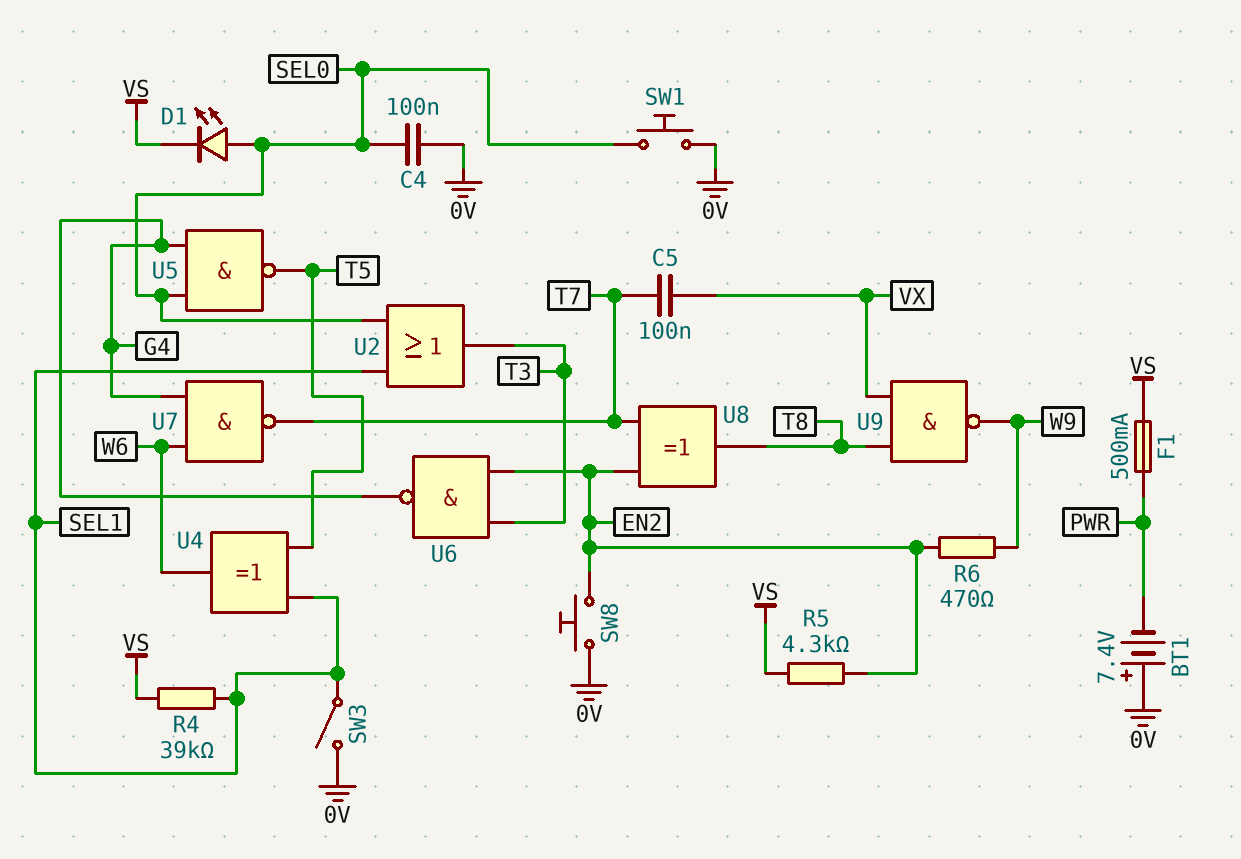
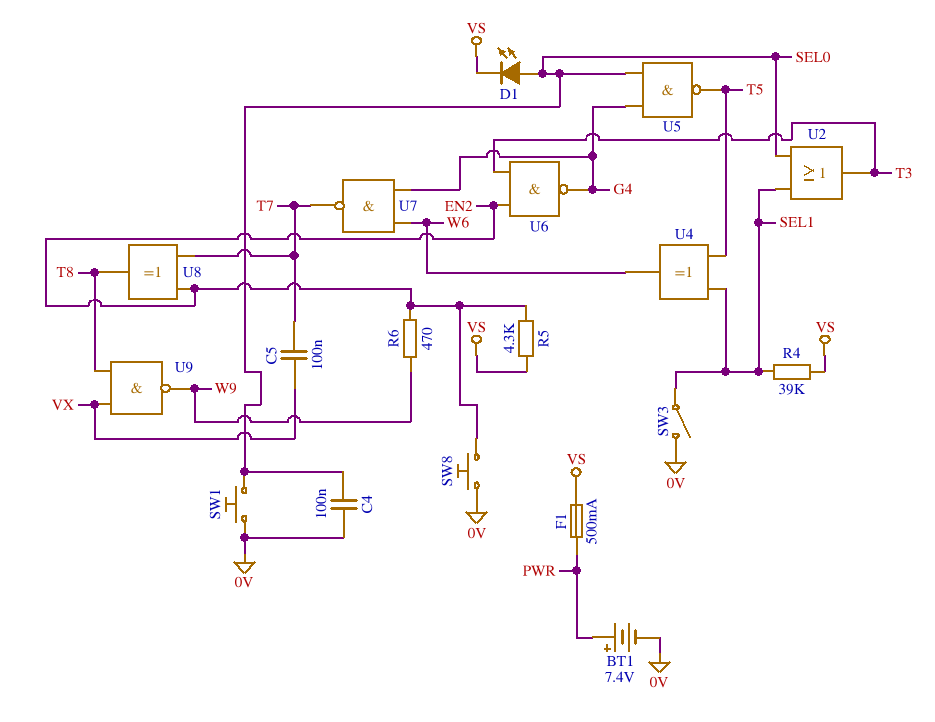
BT1: 7.4V (plus 0V, minus PWR) -> 7.4V (plus PWR, minus 0V)

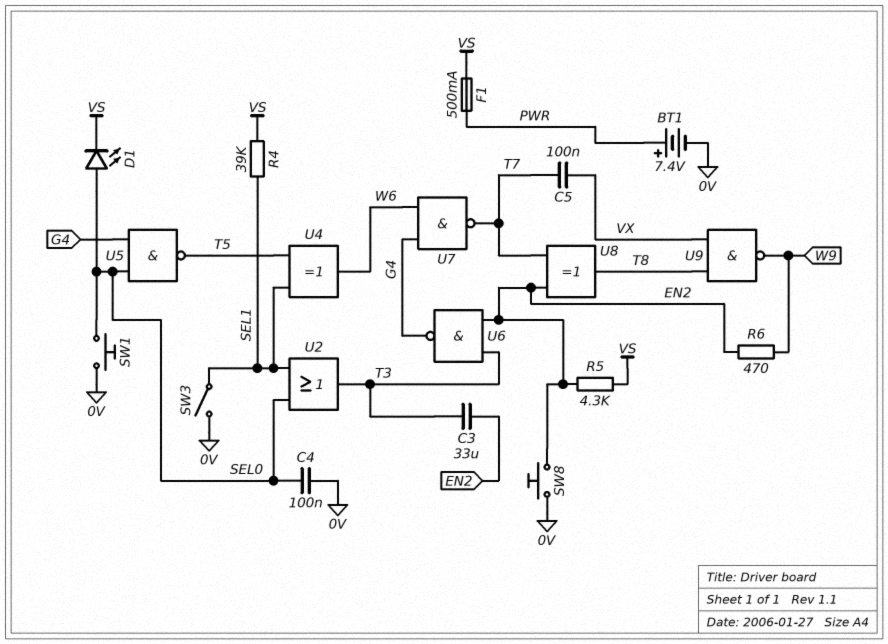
C3: none -> 33uF (EN2, T3)

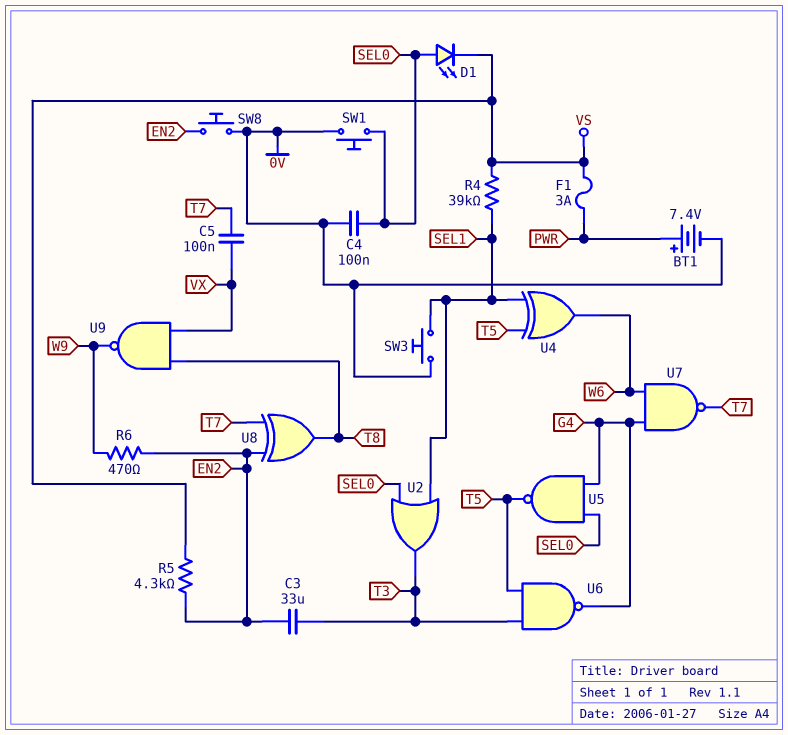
F1: 500mA (PWR, VS) -> 3A (PWR, VS)
SW3: switch (0V, SEL1) -> button (0V, SEL1)
U6: NAND (in EN2, in T3, out G4) -> NAND (in T3, in T5, out G4)

